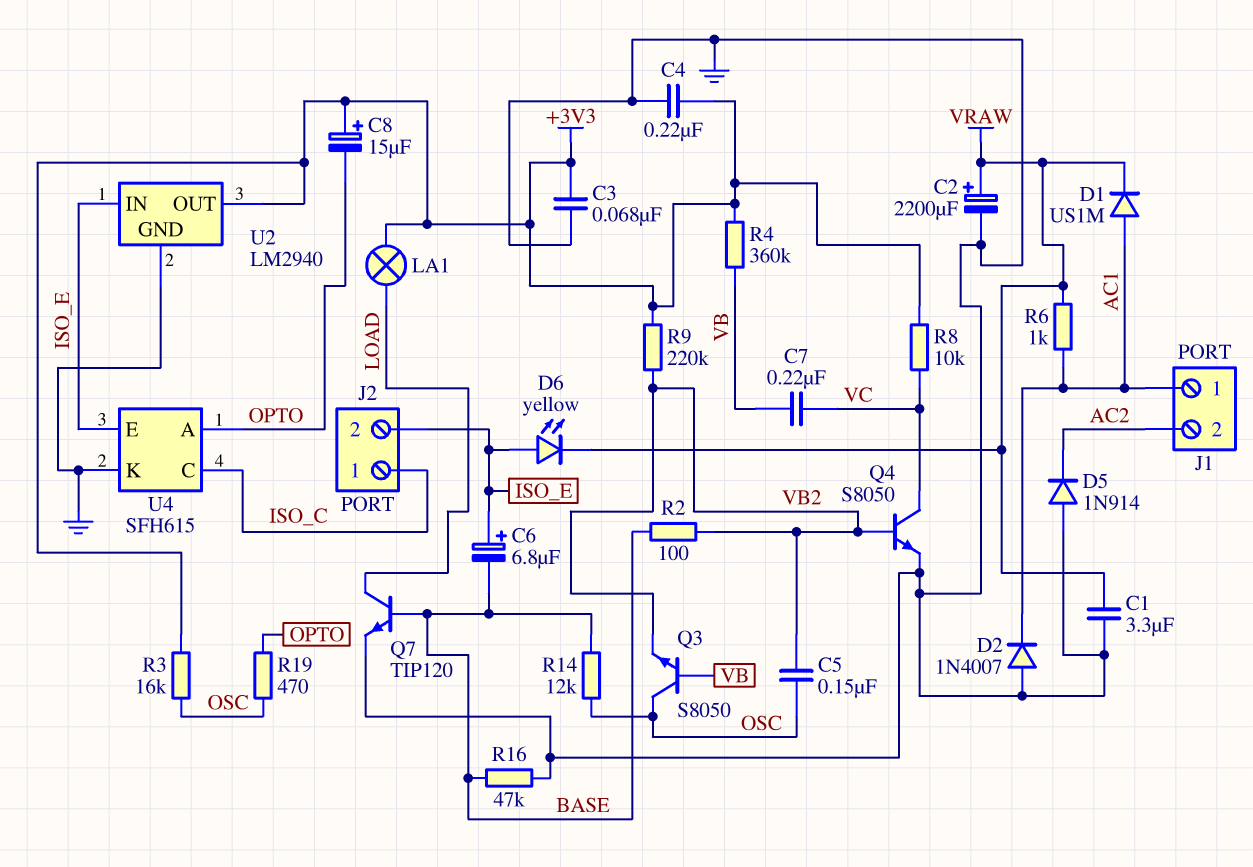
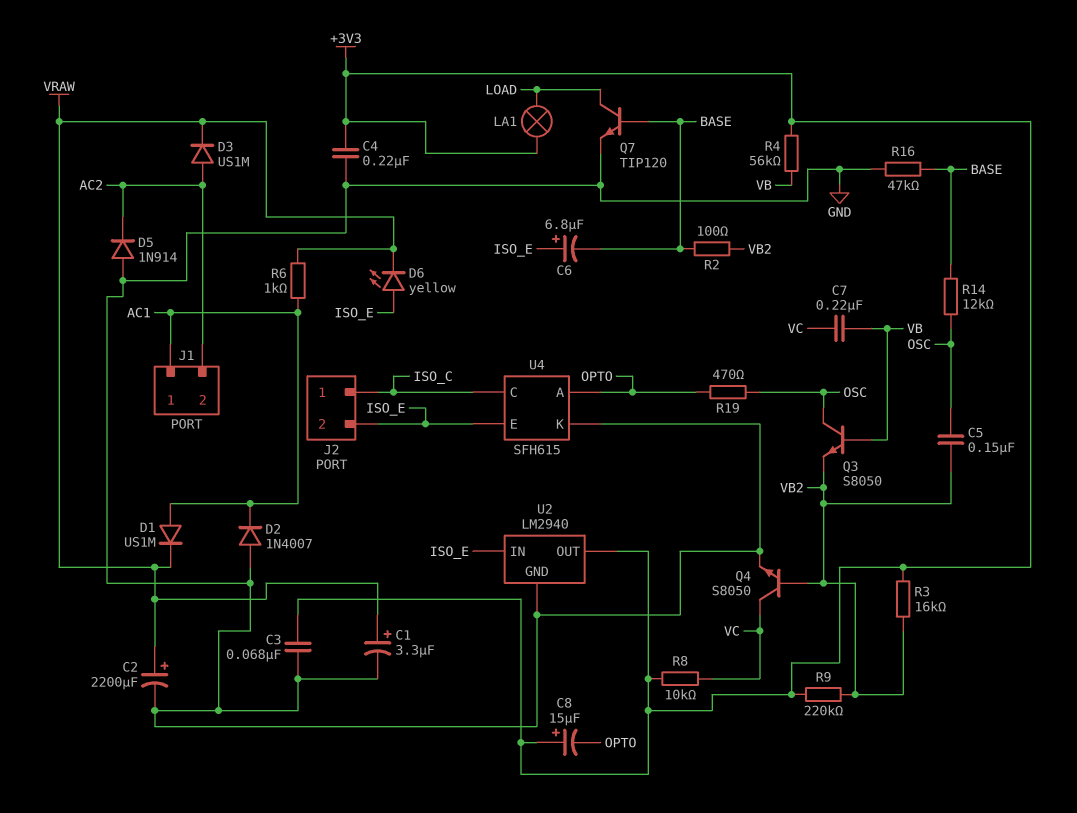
C1: 3.3uF (GND, VRAW) -> 3.3uF (plus VRAW, minus GND)
D3: none -> diode US1M (A AC2, K VRAW)
R3: 16k (+3V3, OSC) -> 16k (+3V3, VB2)
R4: 360k (+3V3, VB) -> 56k (+3V3, VB)

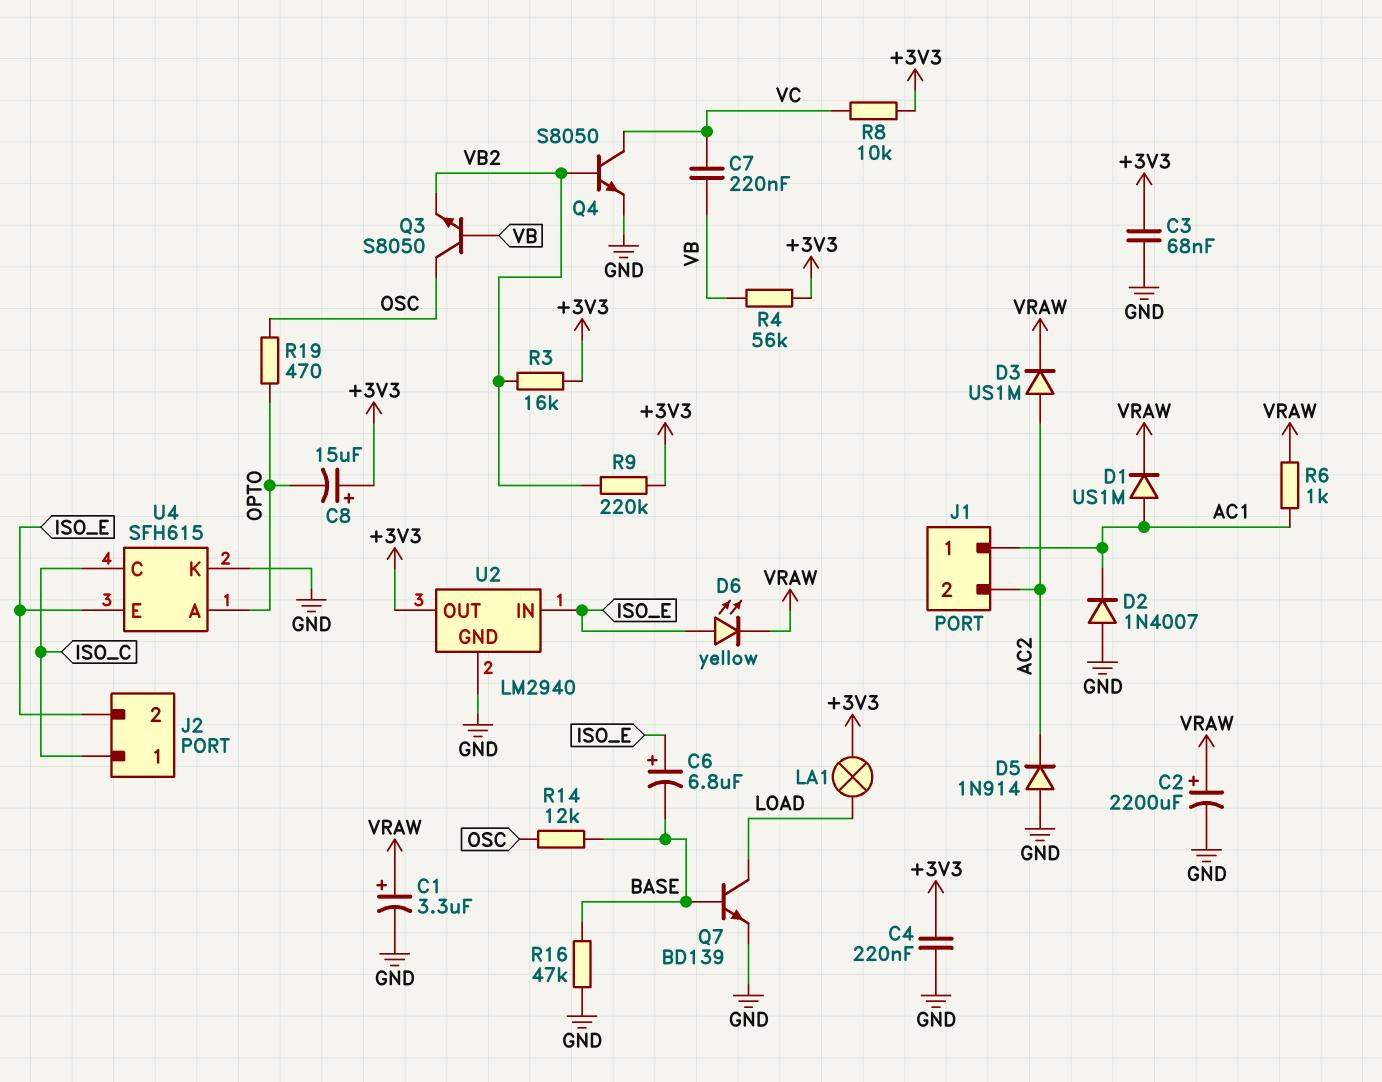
C5: 150nF (OSC, VB2) -> none
Q7: NPN TIP120 (B BASE, C LOAD, E GND) -> NPN BD139 (B BASE, C LOAD, E GND)
R2: 100 (BASE, VB2) -> none

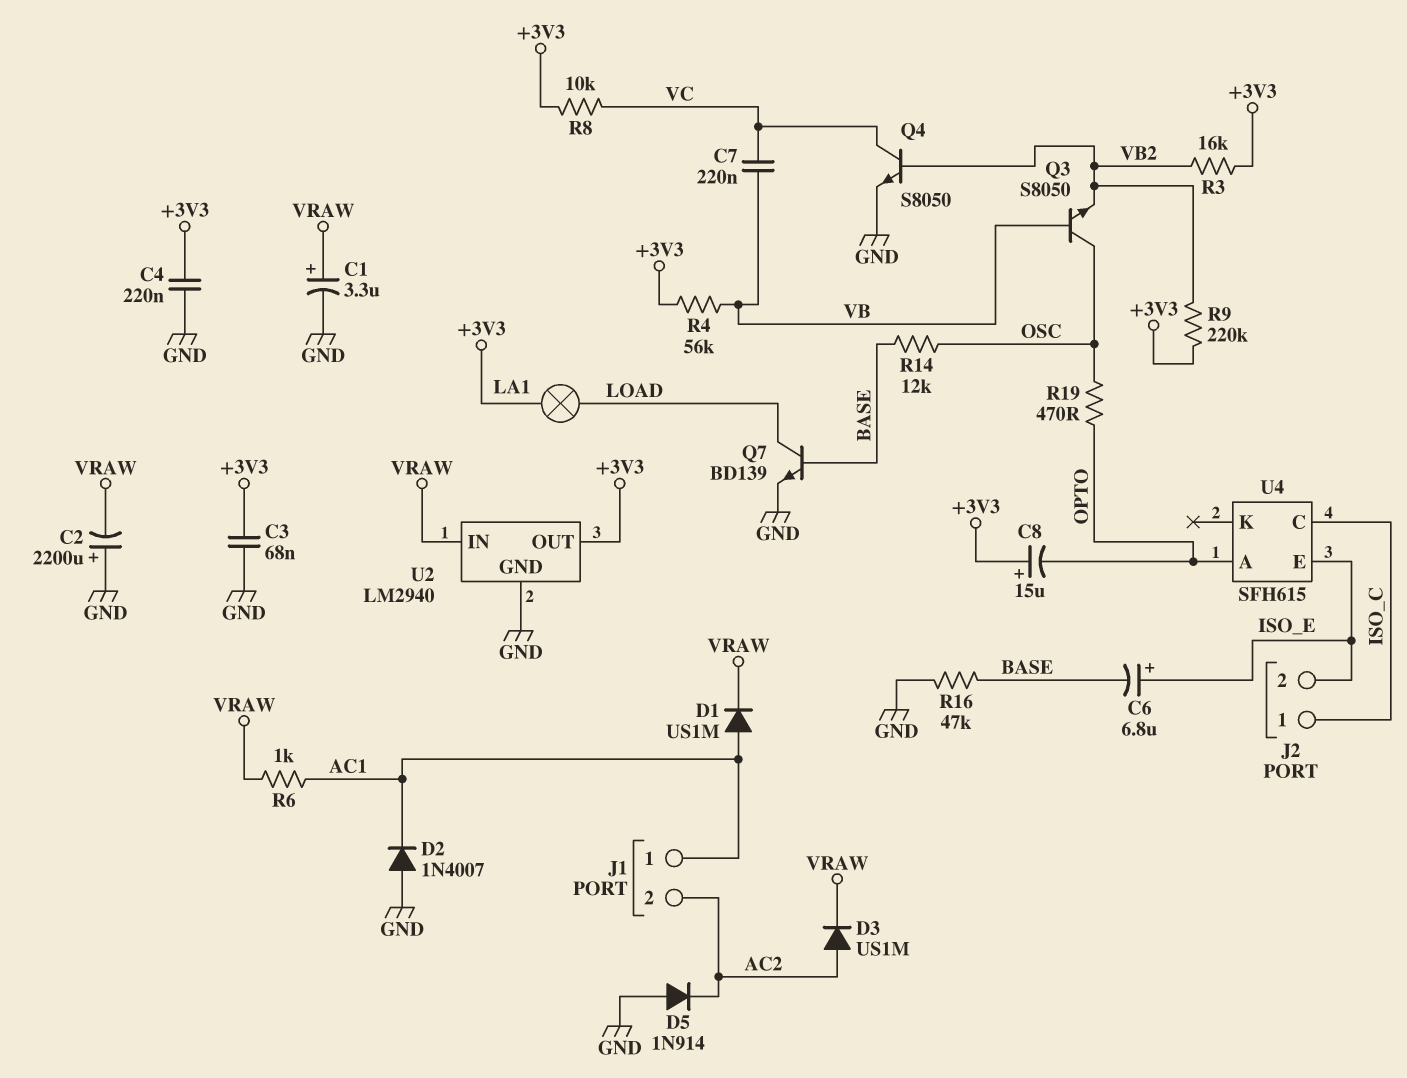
C2: 2200uF (plus VRAW, minus GND) -> 2200uF (plus GND, minus VRAW)
D6: LED yellow (A ISO_E, K VRAW) -> none
U2 pin IN: ISO_E -> VRAW
U4 pin K: GND -> none

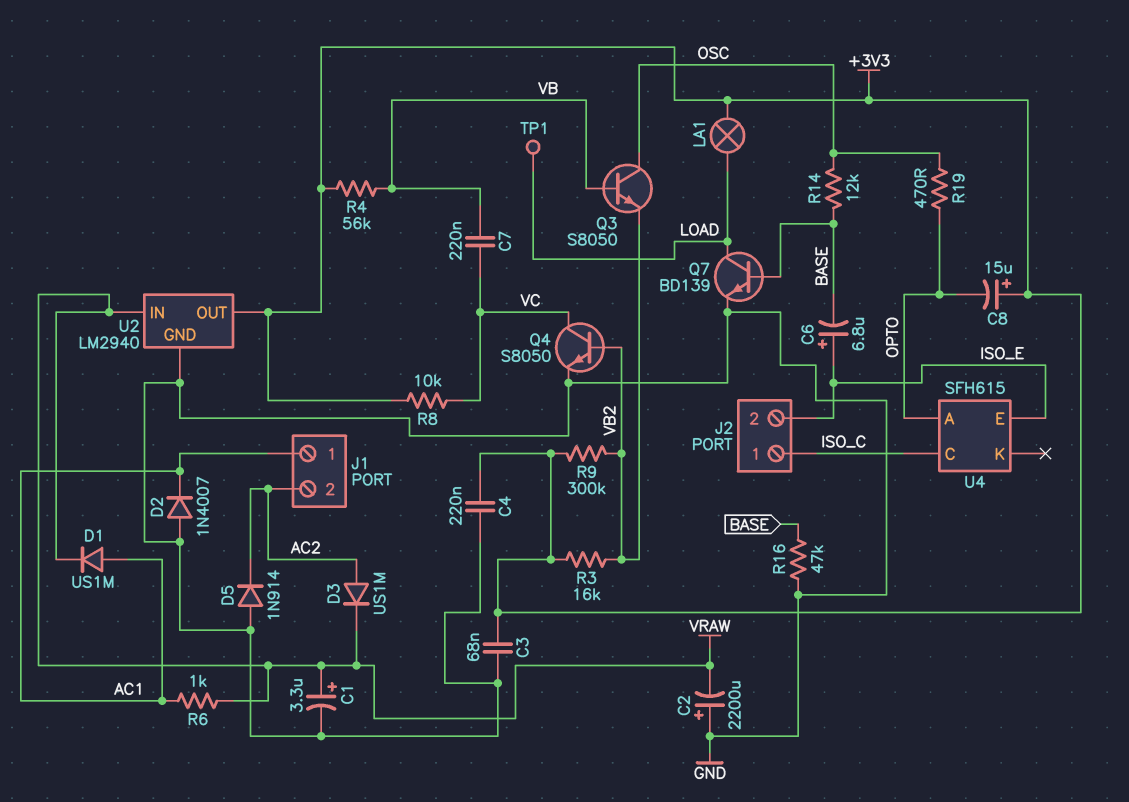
R9: 220k (+3V3, VB2) -> 300k (+3V3, VB2)
TP1: none -> test point (LOAD)

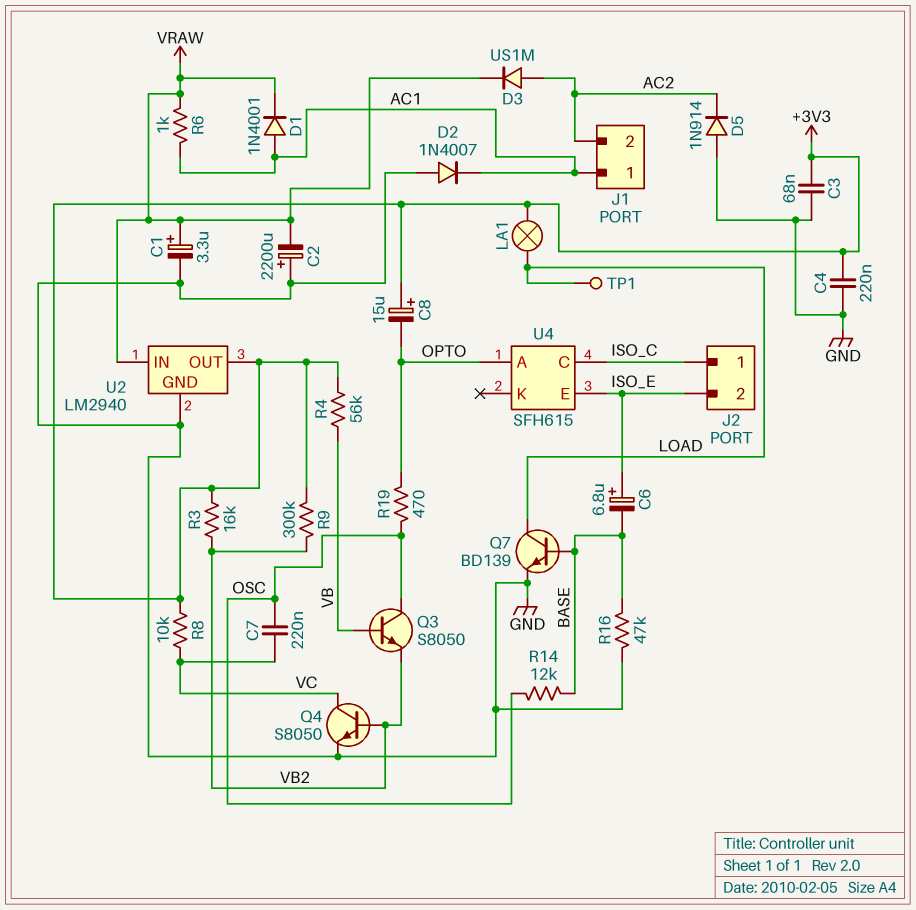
C7: 220nF (VB, VC) -> 220nF (OSC, VC)
D1: diode US1M (A AC1, K VRAW) -> diode 1N4001 (A AC1, K VRAW)

